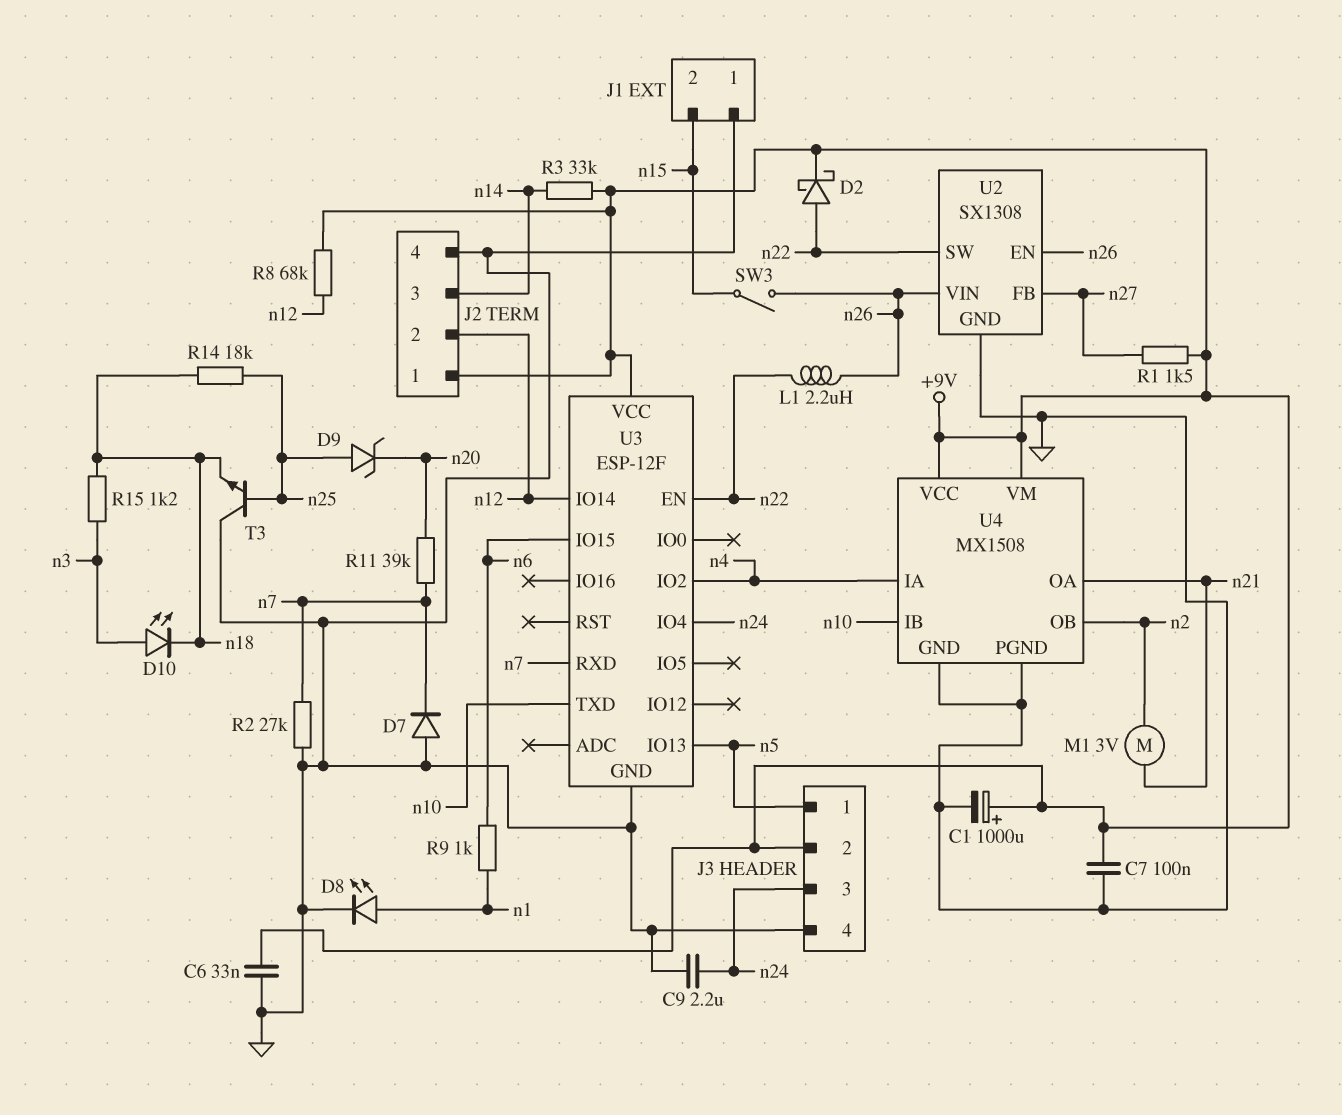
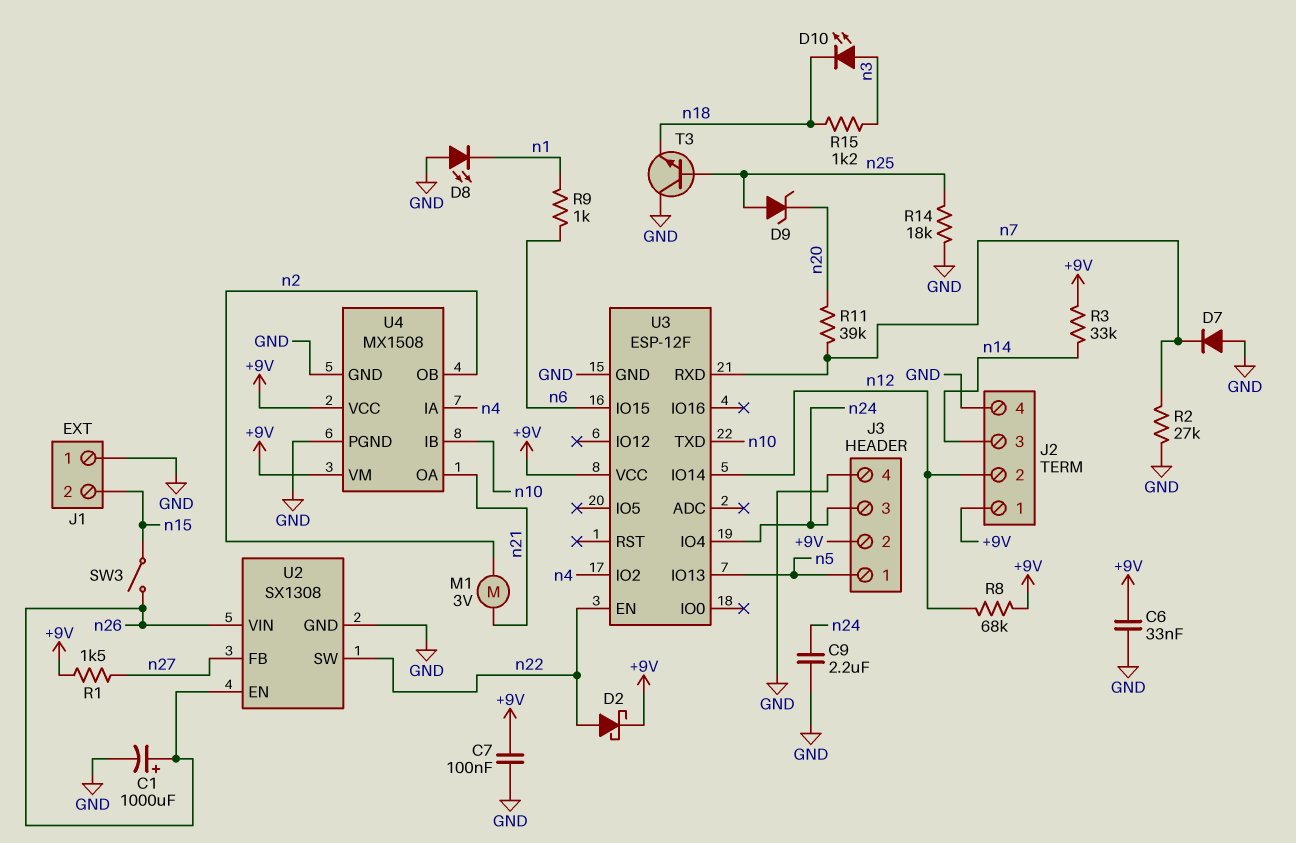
C1: 1000uF (plus +9V, minus GND) -> 1000uF (plus n26, minus GND)
D8: LED (A n1, K GND) -> LED (A GND, K n1)
L1: 2.2uH (n22, n26) -> none
R14: 18k (n18, n25) -> 18k (GND, n25)

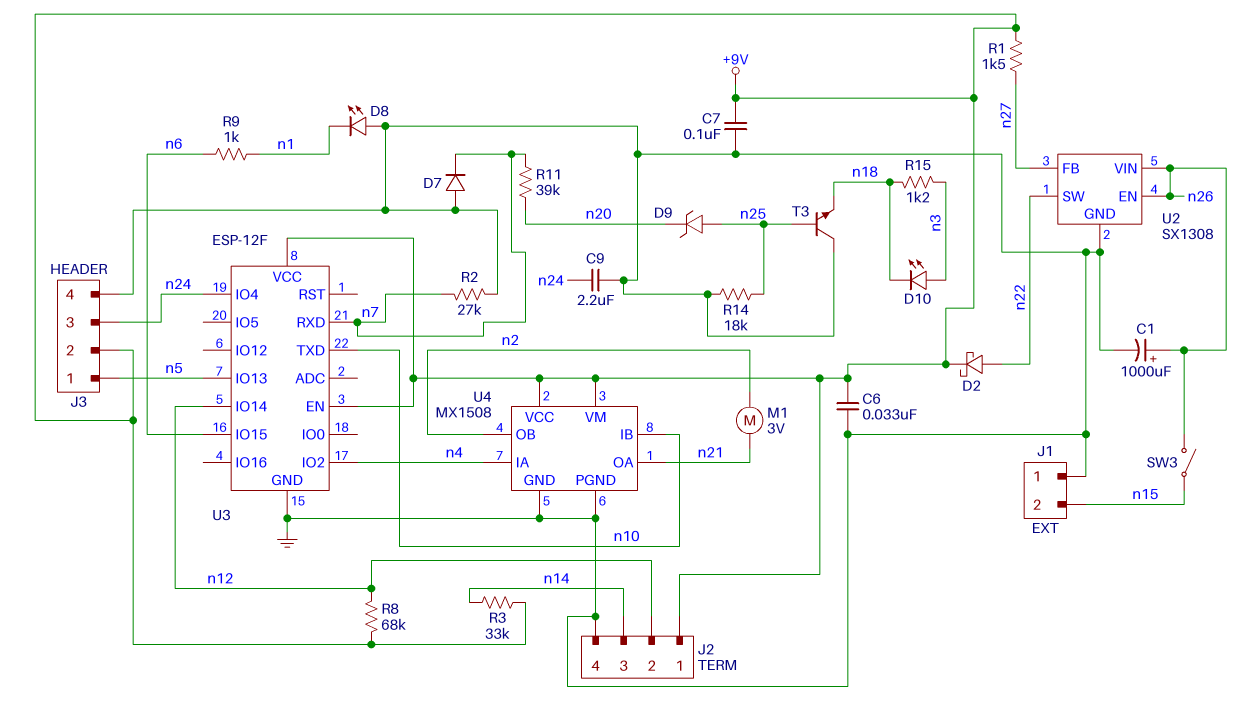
U3 pin EN: n22 -> +9V

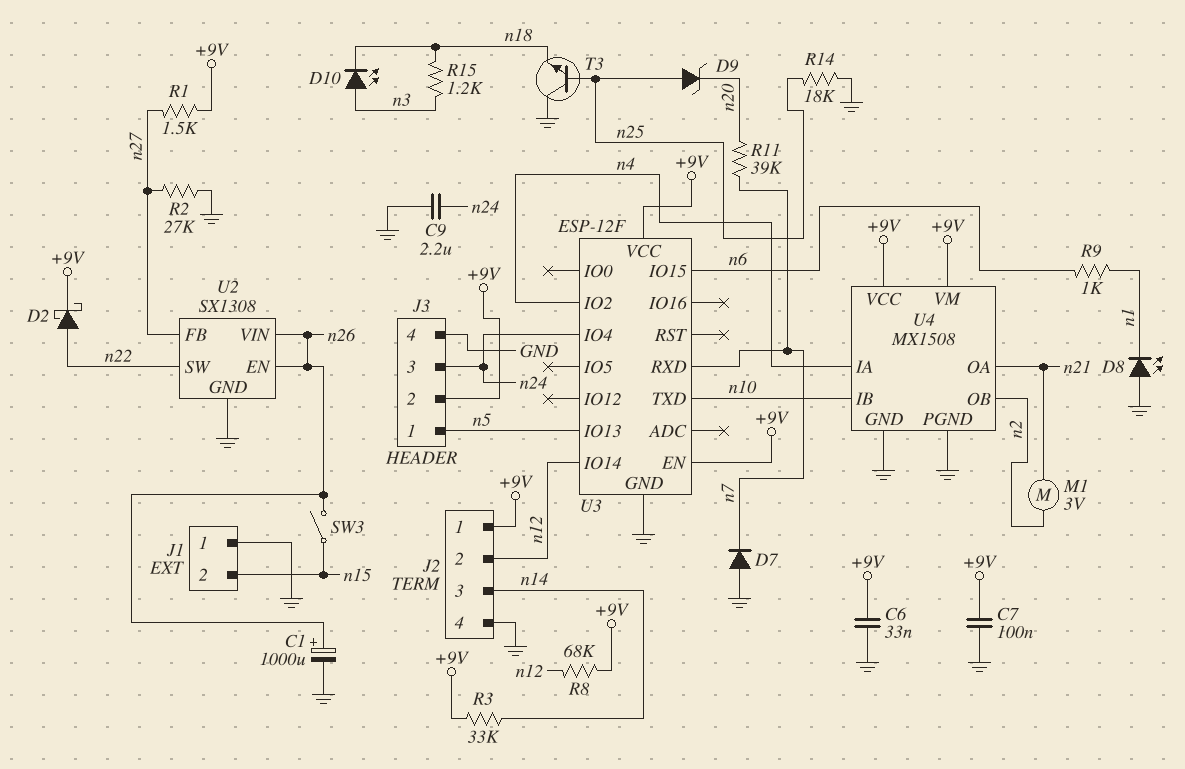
R2: 27k (GND, n7) -> 27k (GND, n27)

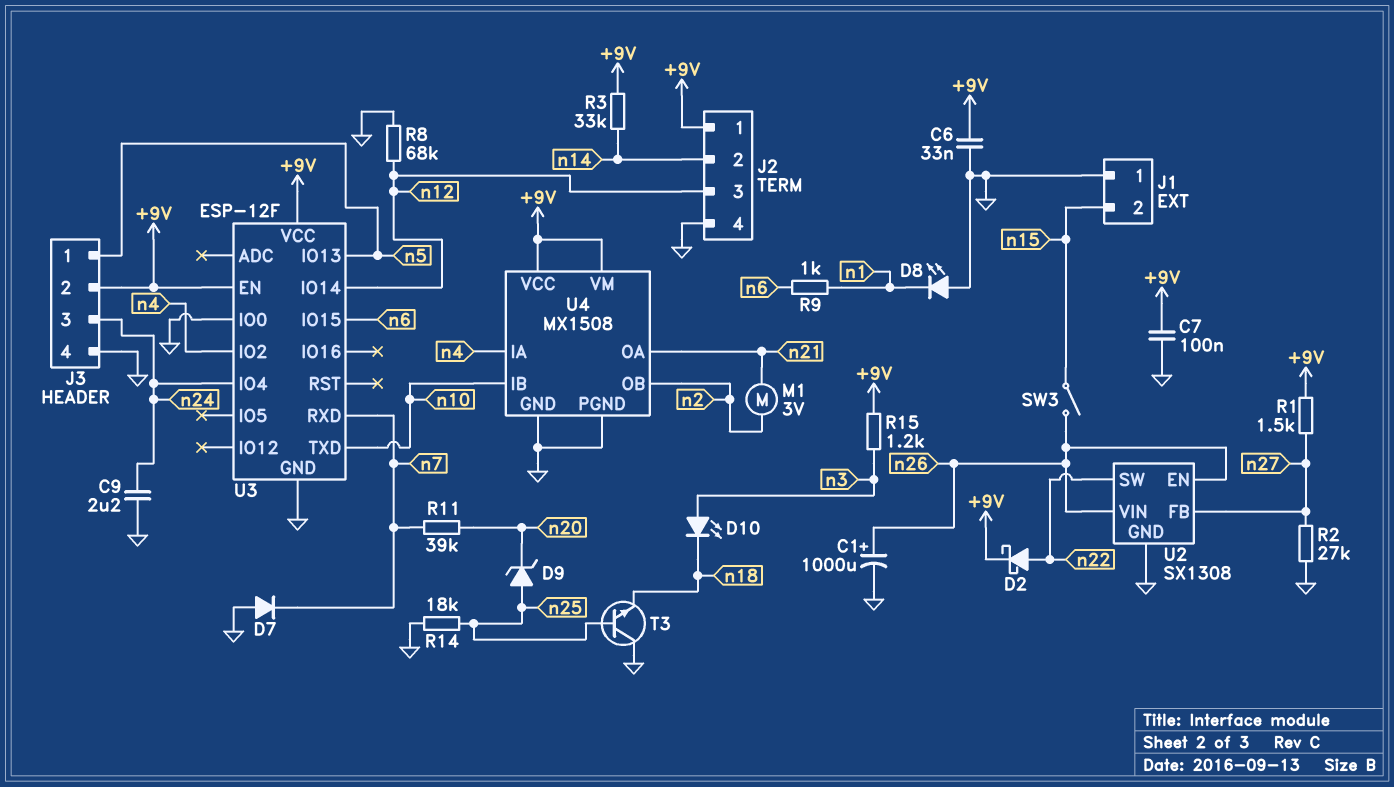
J2 pin 2: n12 -> n14
J2 pin 3: n14 -> n12
R8: 68k (+9V, n12) -> 68k (GND, n12)
R15: 1.2k (n3, n18) -> 1.2k (+9V, n3)
U3 pin IO0: none -> GND

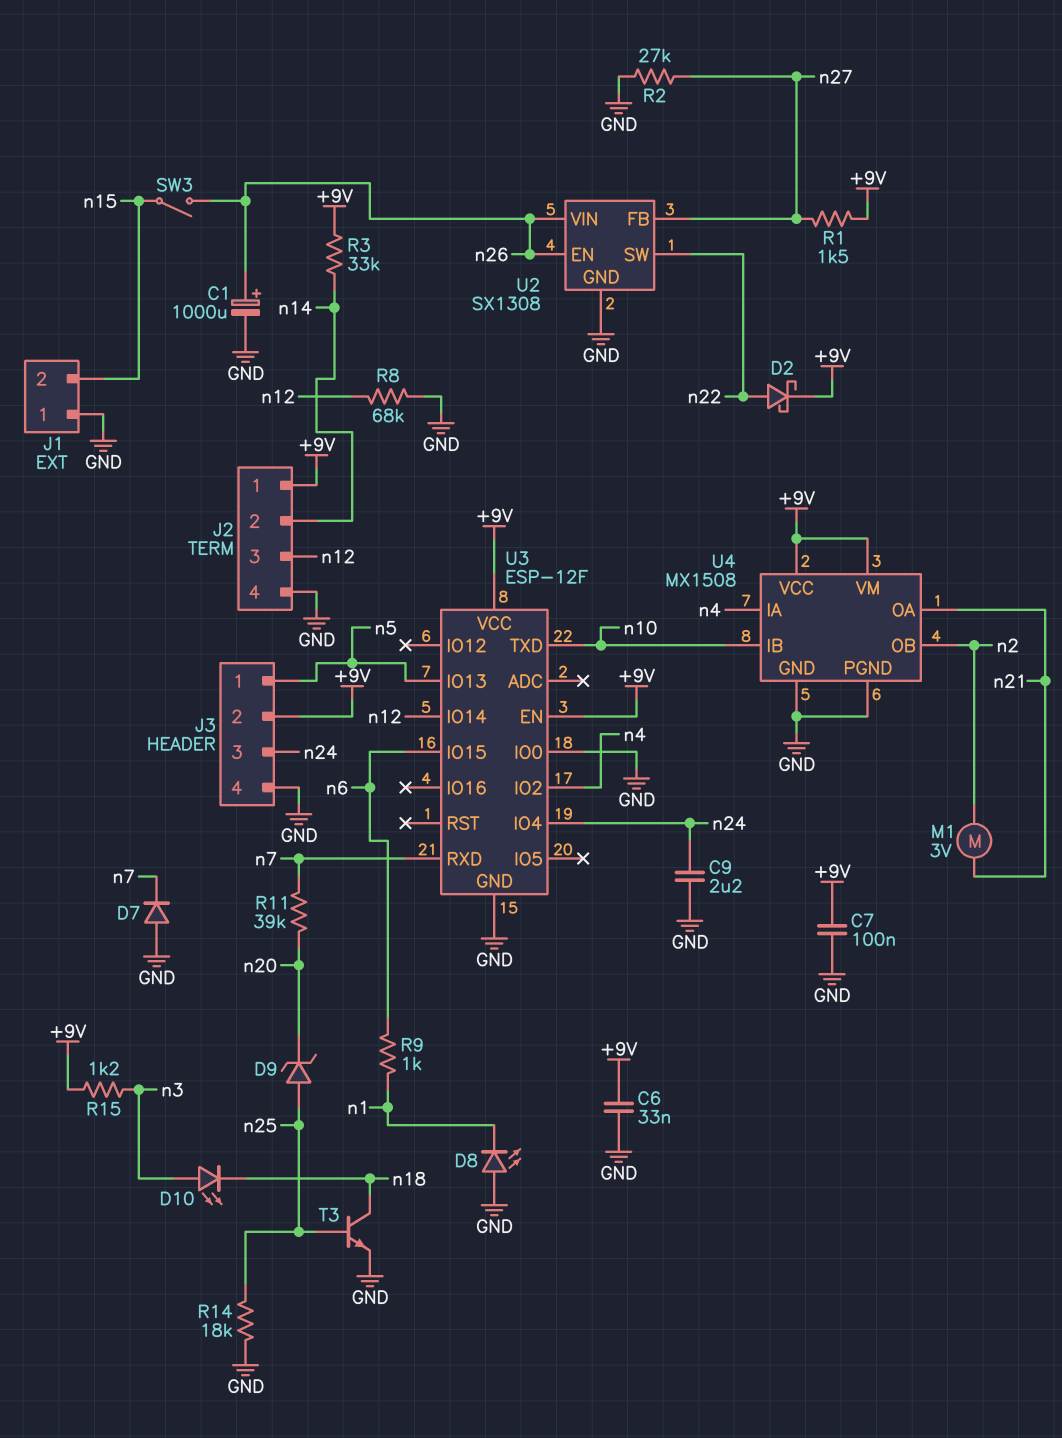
T3: NPN (B n25, C GND, E n18) -> NPN (B n25, C n18, E GND)

